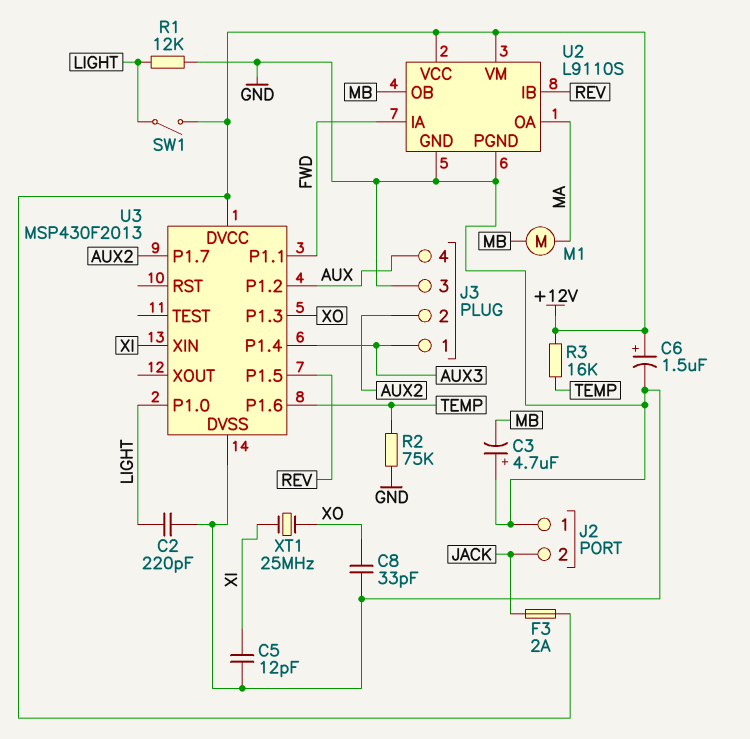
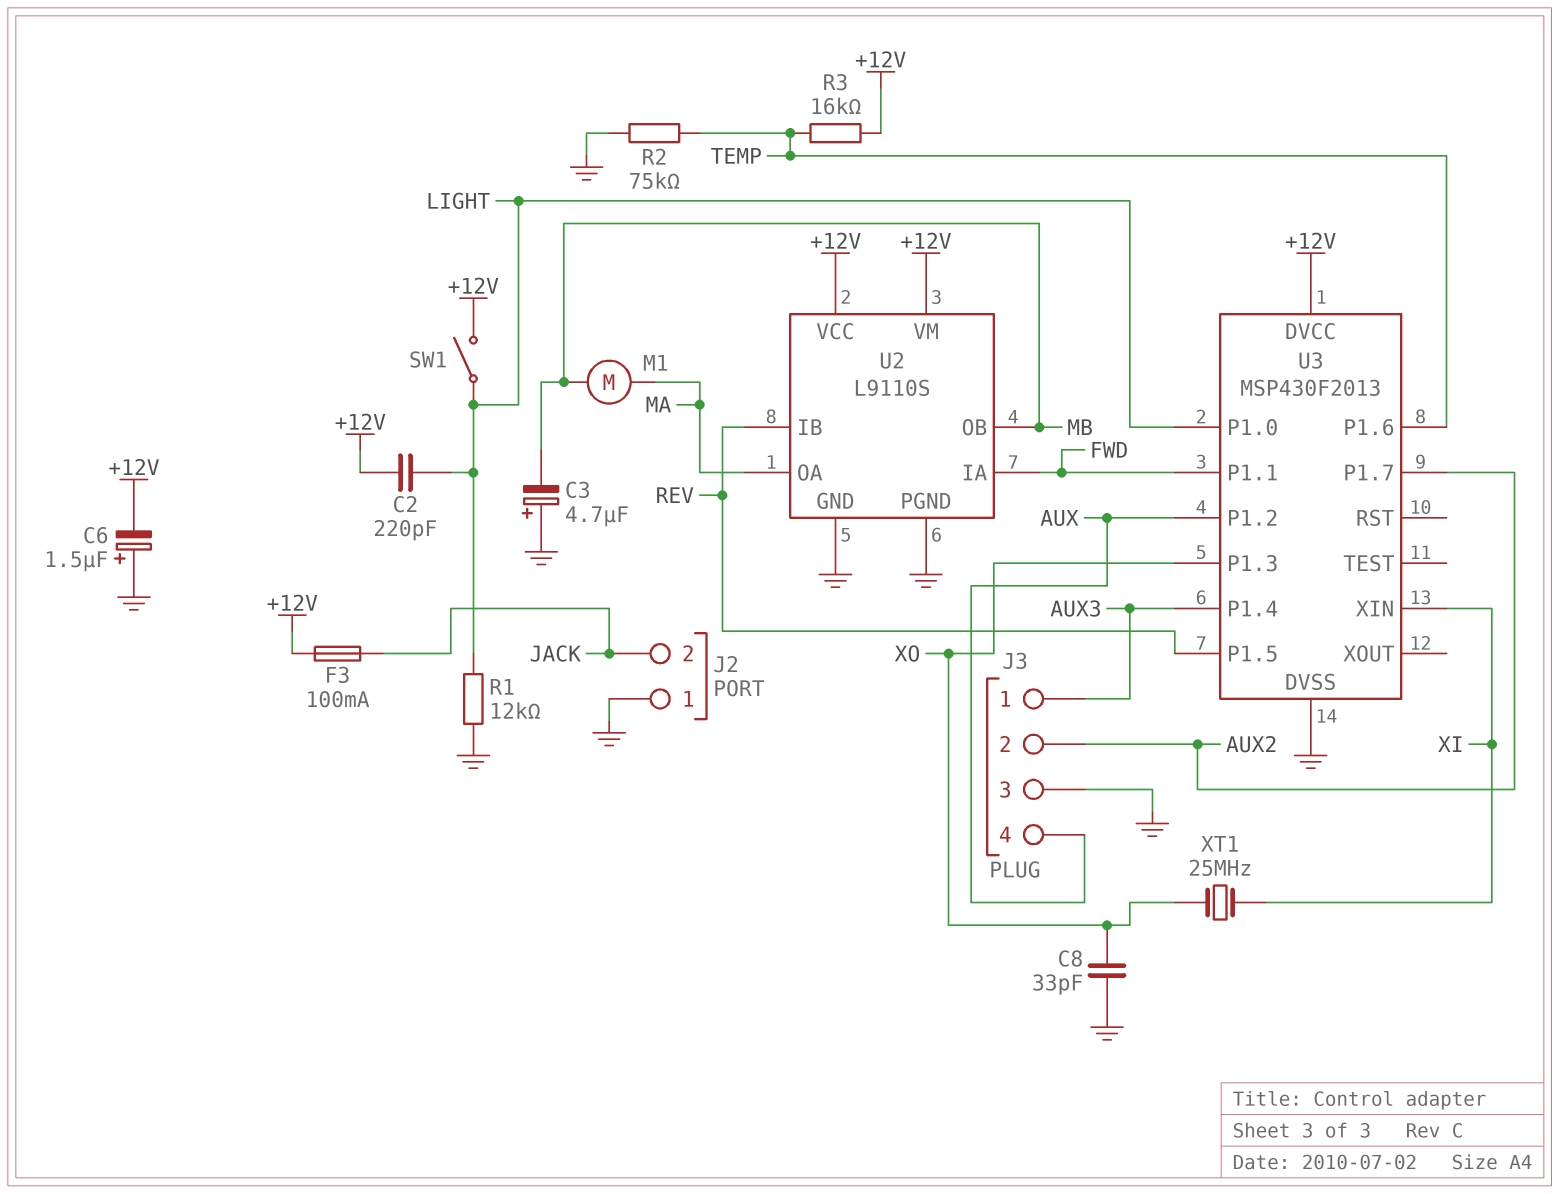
C2: 220pF (GND, LIGHT) -> 220pF (+12V, LIGHT)
C5: 12pF (GND, XI) -> none
C6: 1.5uF (plus +12V, minus GND) -> 1.5uF (plus GND, minus +12V)
F3: 2A (+12V, JACK) -> 100mA (+12V, JACK)

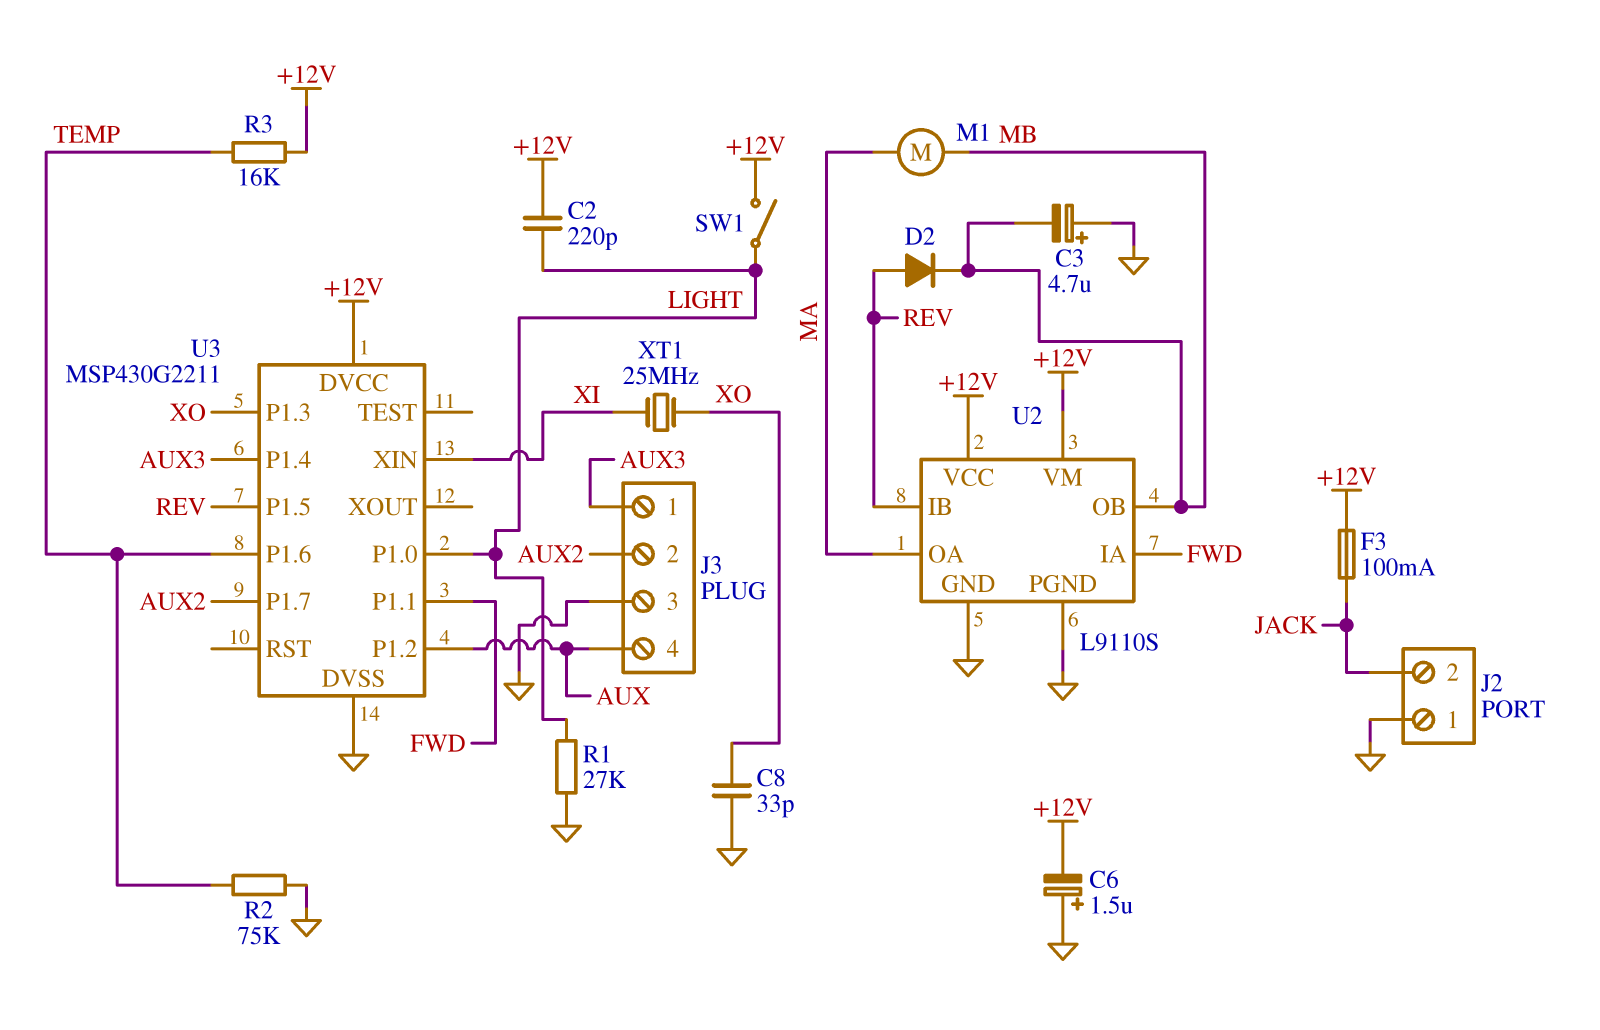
D2: none -> diode (A REV, K MB)
R1: 12k (GND, LIGHT) -> 27k (GND, LIGHT)
U3: MSP430F2013 -> MSP430G2211

